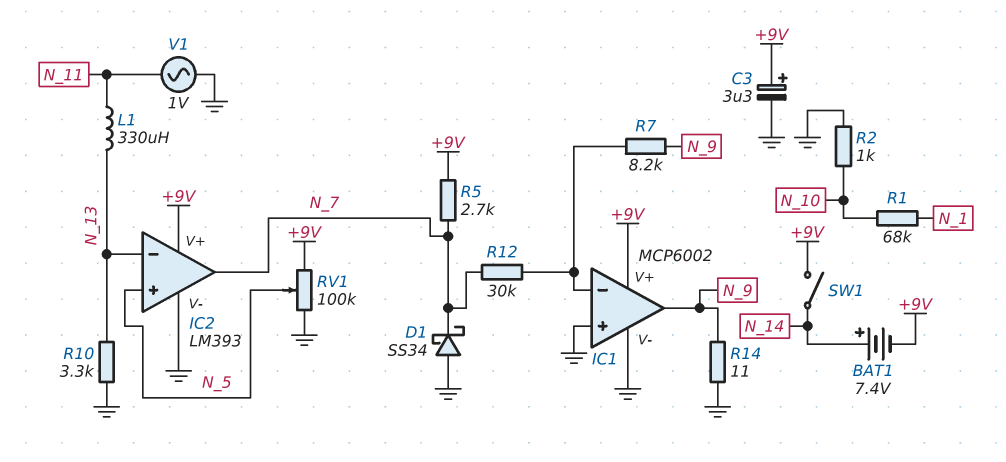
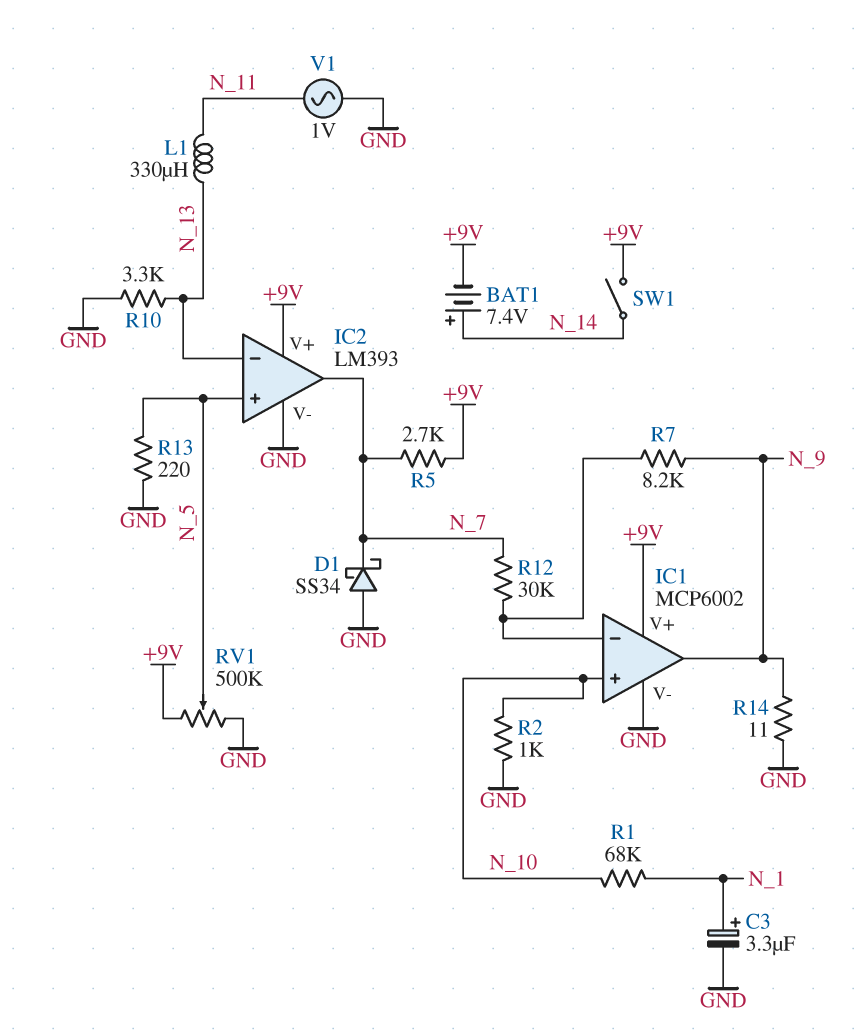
C3: 3.3uF (plus +9V, minus GND) -> 3.3uF (plus N_1, minus GND)
IC1 pin in+: GND -> N_10
R13: none -> 220 (GND, N_5)
RV1: 100k (+9V, GND, wiper N_5) -> 500k (+9V, GND, wiper N_5)

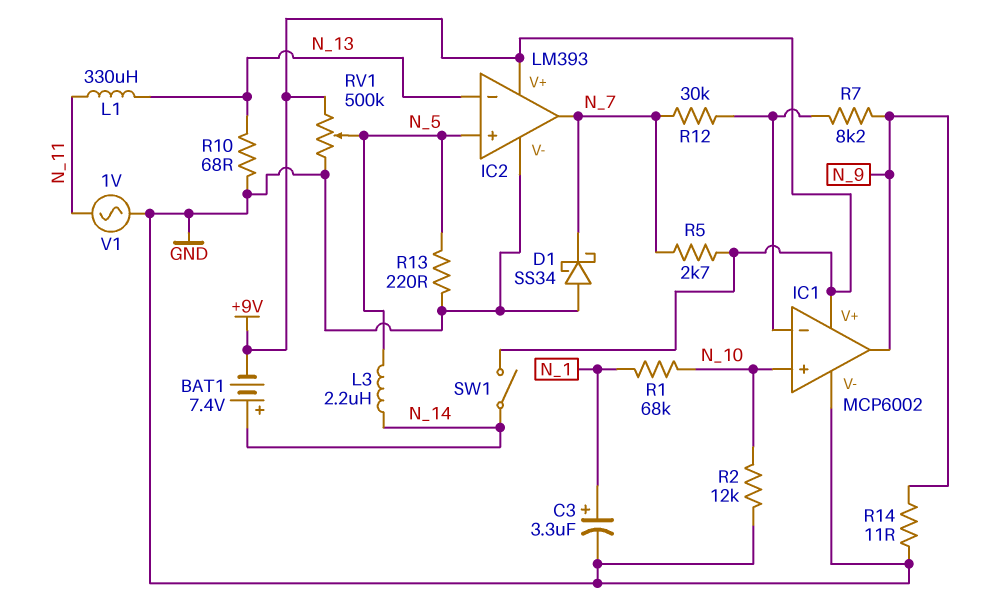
L3: none -> 2.2uH (N_5, N_14)
R2: 1k (GND, N_10) -> 12k (GND, N_10)
R10: 3.3k (GND, N_13) -> 68 (GND, N_13)

